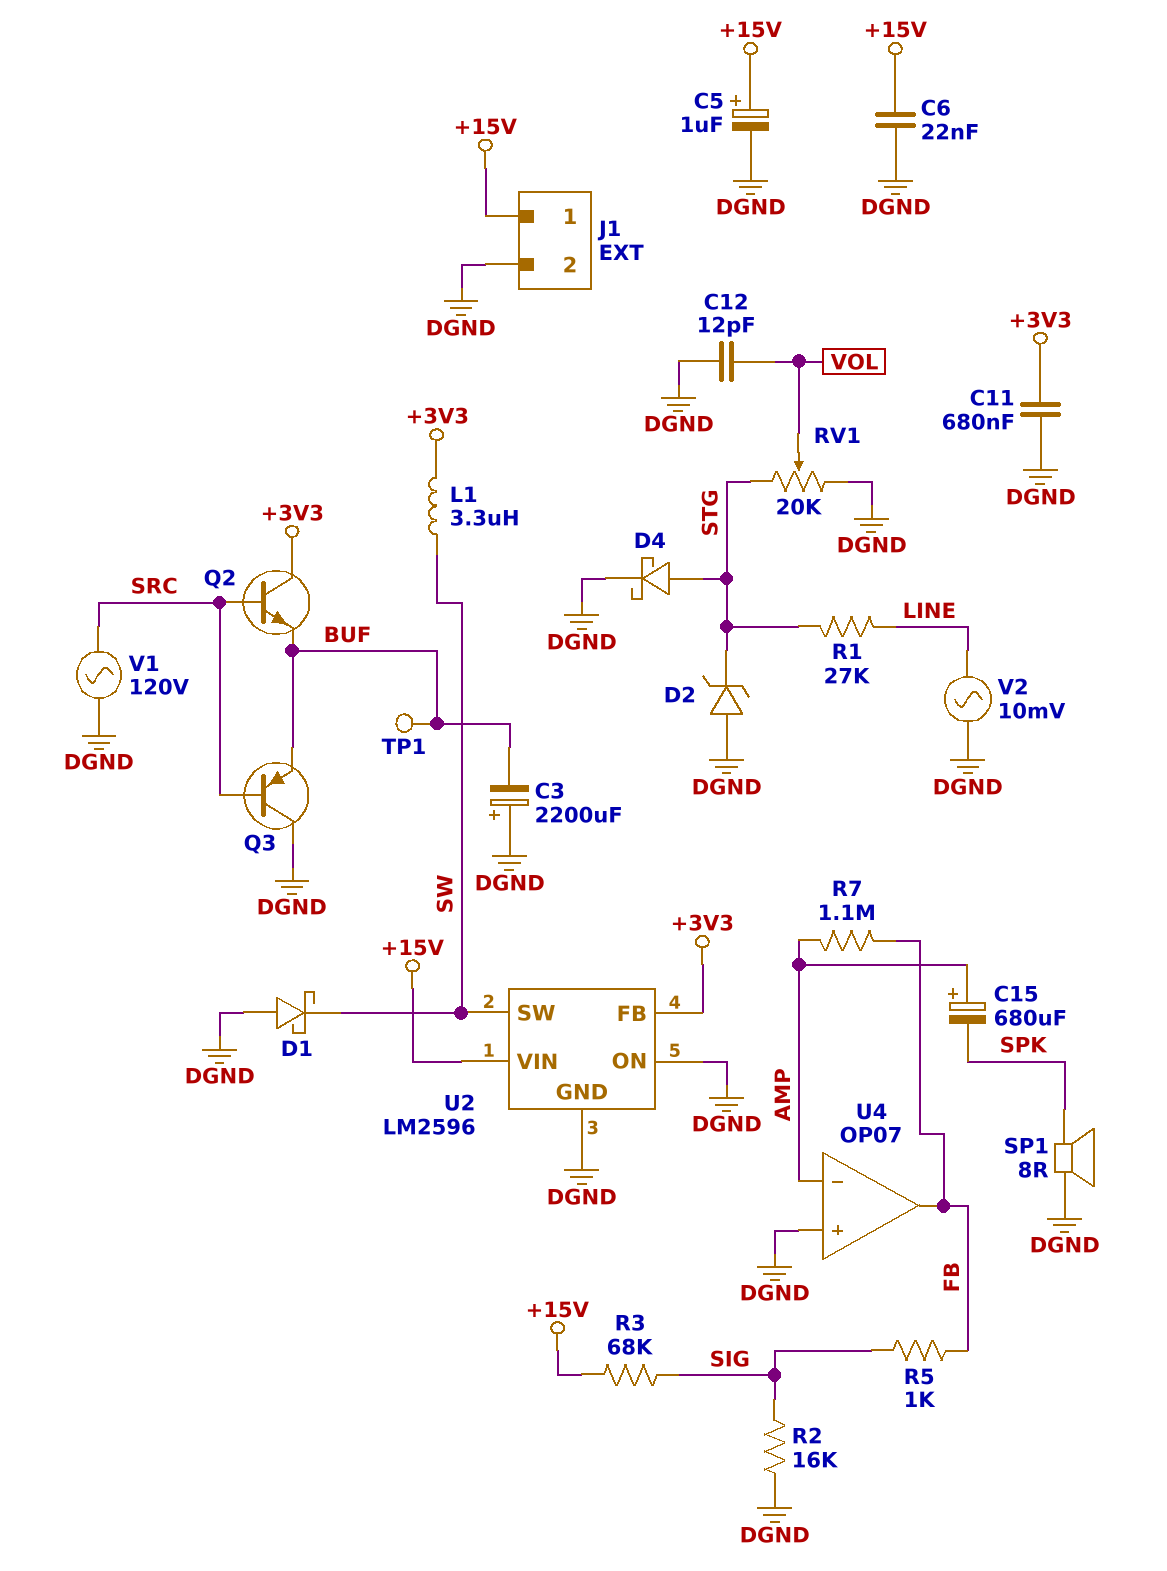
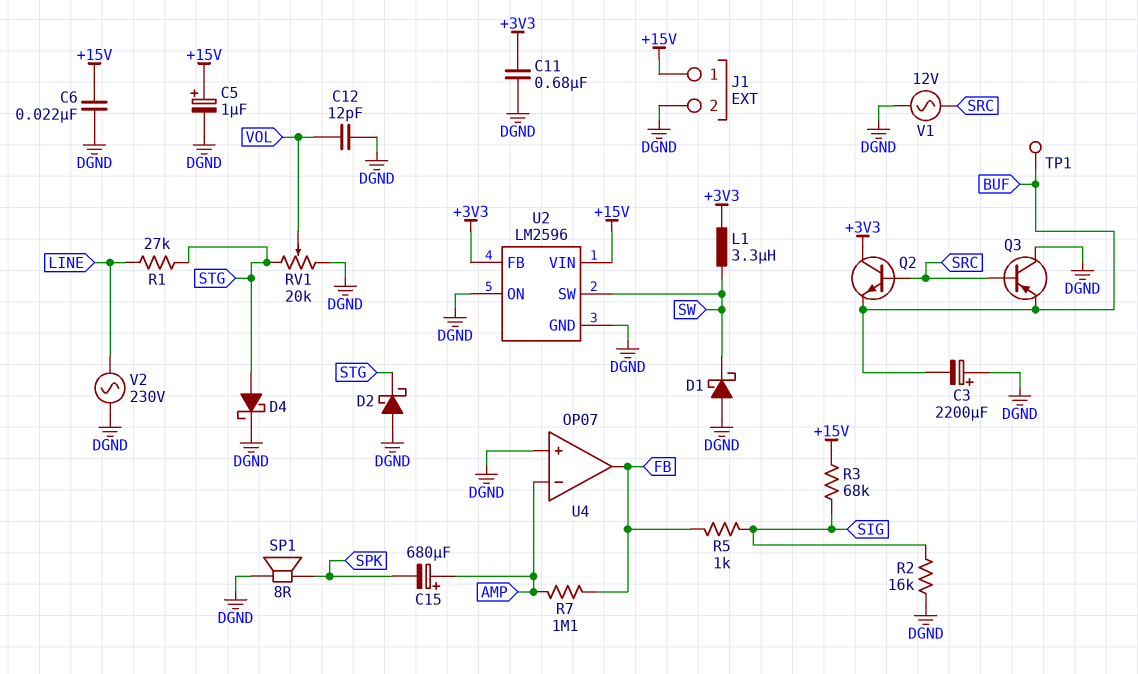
D2: zener (A DGND, K STG) -> schottky (A DGND, K STG)
V1: AC 120V (DGND, SRC) -> AC 12V (DGND, SRC)
V2: AC 10mV (DGND, LINE) -> AC 230V (DGND, LINE)

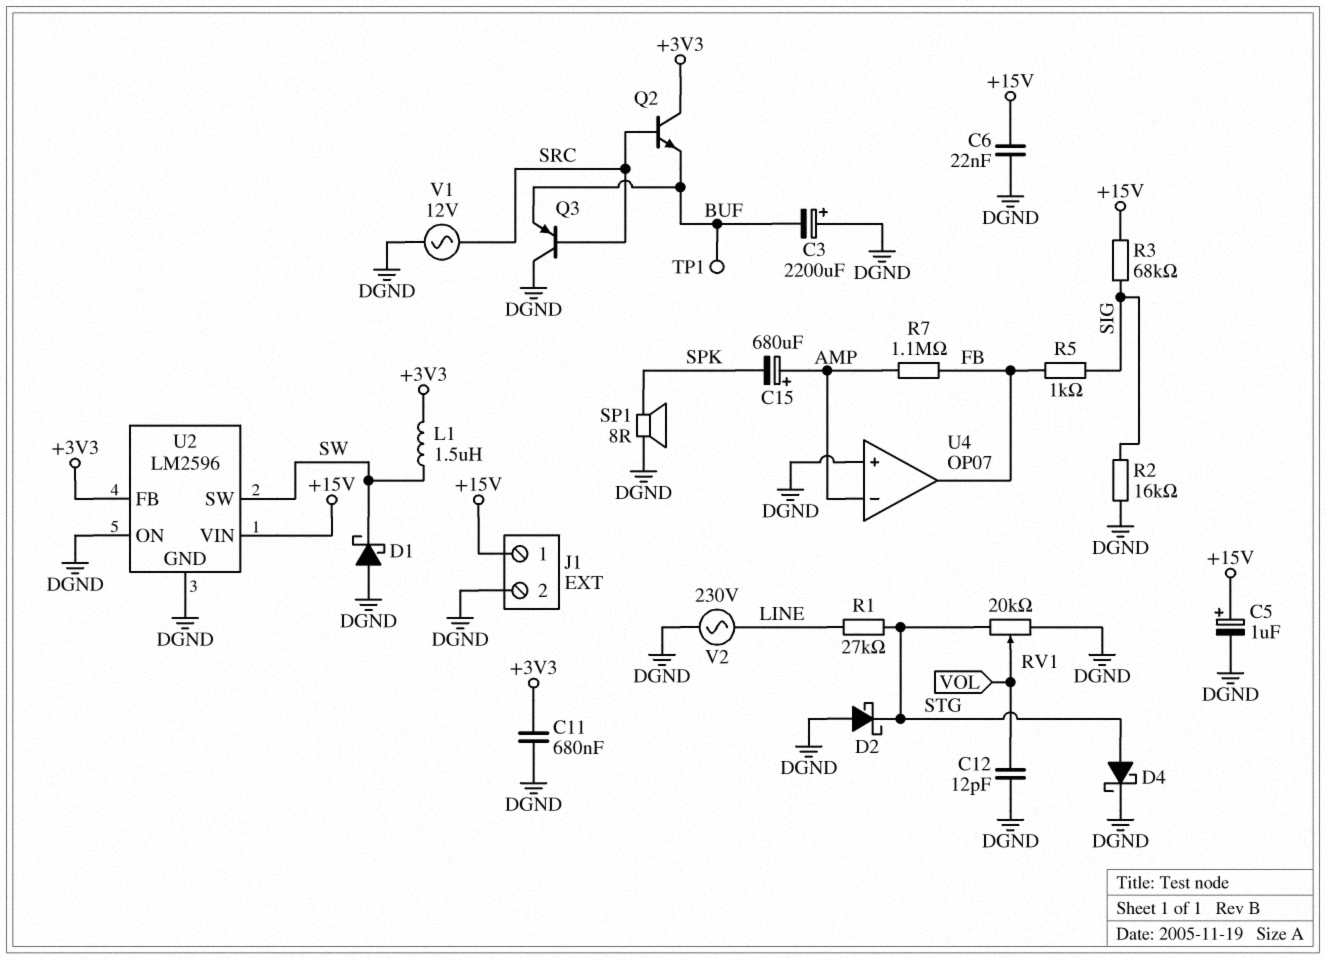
L1: 3.3uH (+3V3, SW) -> 1.5uH (+3V3, SW)

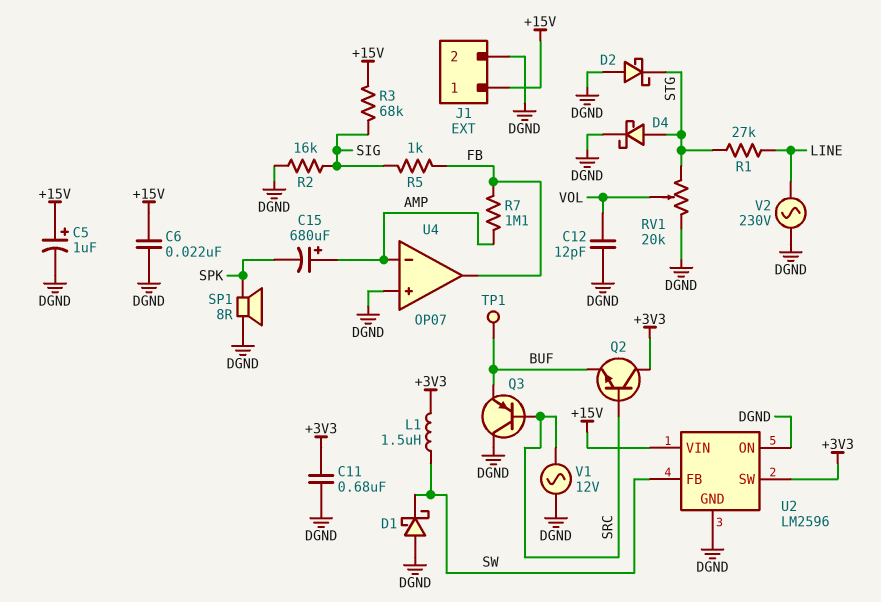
C3: 2200uF (plus DGND, minus BUF) -> none
U2 pin FB: +3V3 -> SW
U2 pin SW: SW -> +3V3

